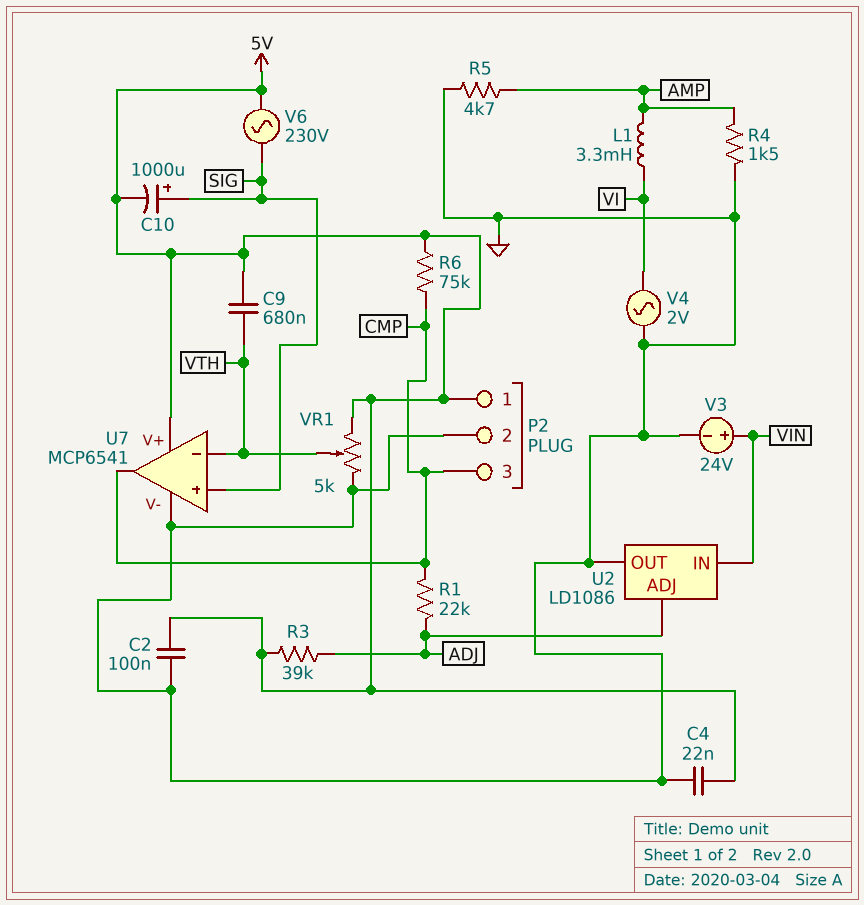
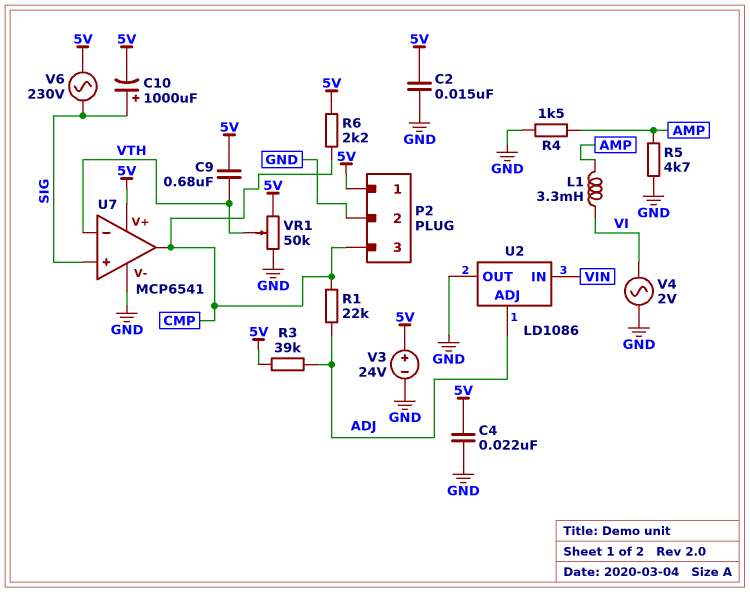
C2: 100nF (5V, GND) -> 15nF (5V, GND)
R6: 75k (5V, CMP) -> 2.2k (5V, CMP)
V3: 24V (plus VIN, minus GND) -> 24V (plus 5V, minus GND)
VR1: 5k (5V, GND, wiper VTH) -> 50k (5V, GND, wiper VTH)

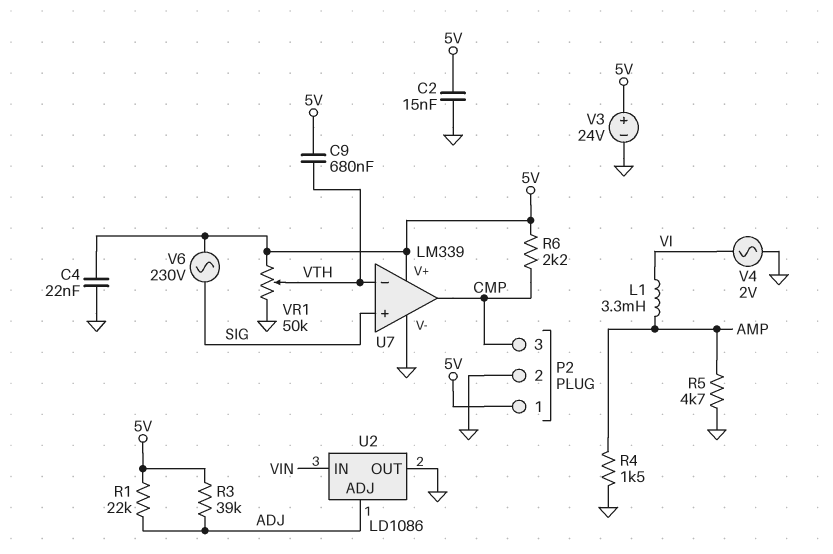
C10: 1000uF (plus SIG, minus 5V) -> none
R1: 22k (ADJ, CMP) -> 22k (5V, ADJ)
U7: MCP6541 -> LM339

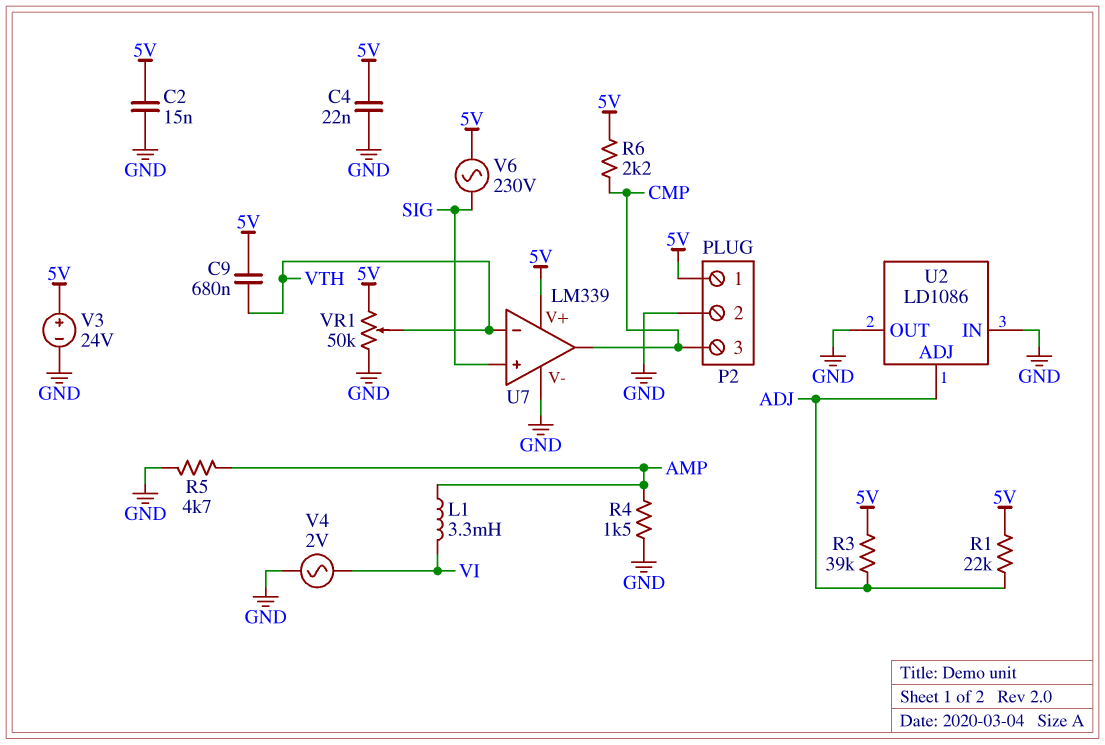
U2 pin IN: VIN -> GND

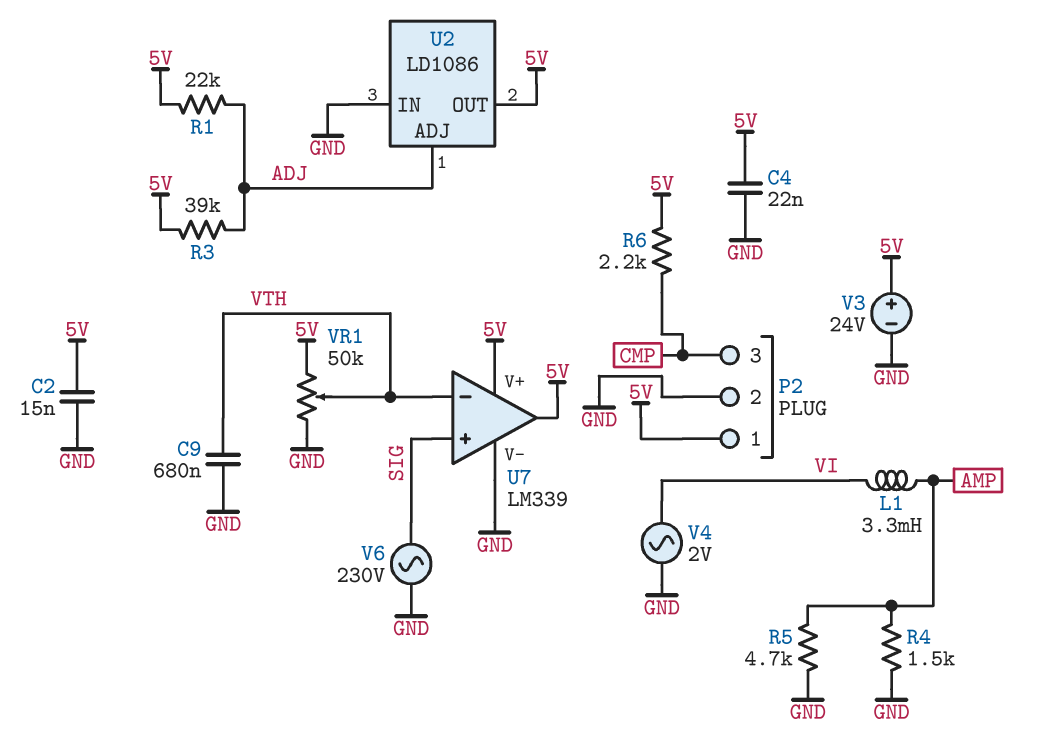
C9: 680nF (5V, VTH) -> 680nF (GND, VTH)
U2 pin OUT: GND -> 5V
U7 pin out: CMP -> 5V
V6: AC 230V (5V, SIG) -> AC 230V (GND, SIG)

